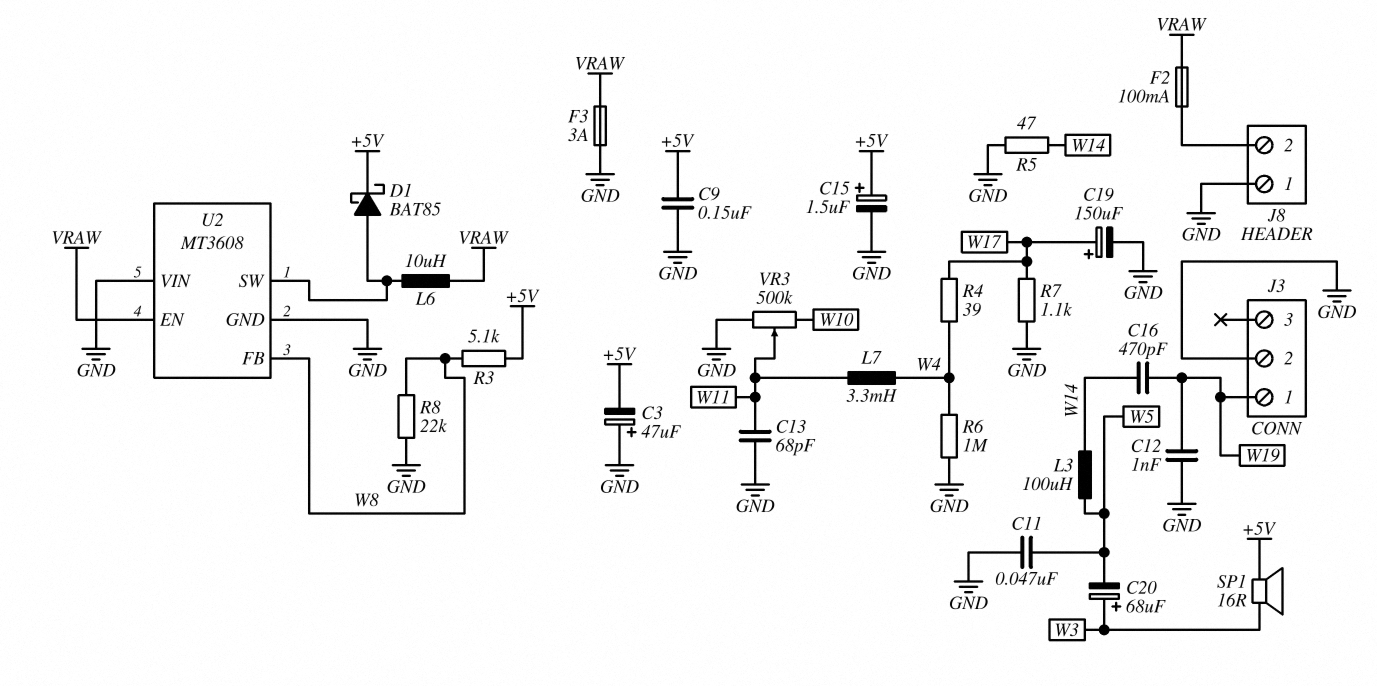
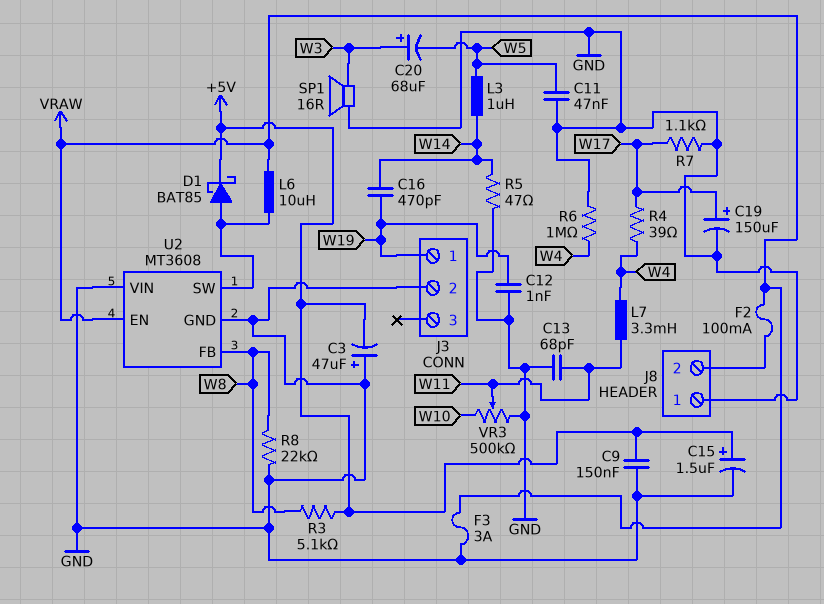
L3: 100uH (W5, W14) -> 1uH (W5, W14)
SP1: speaker 16R (+5V, W3) -> speaker 16R (GND, W3)

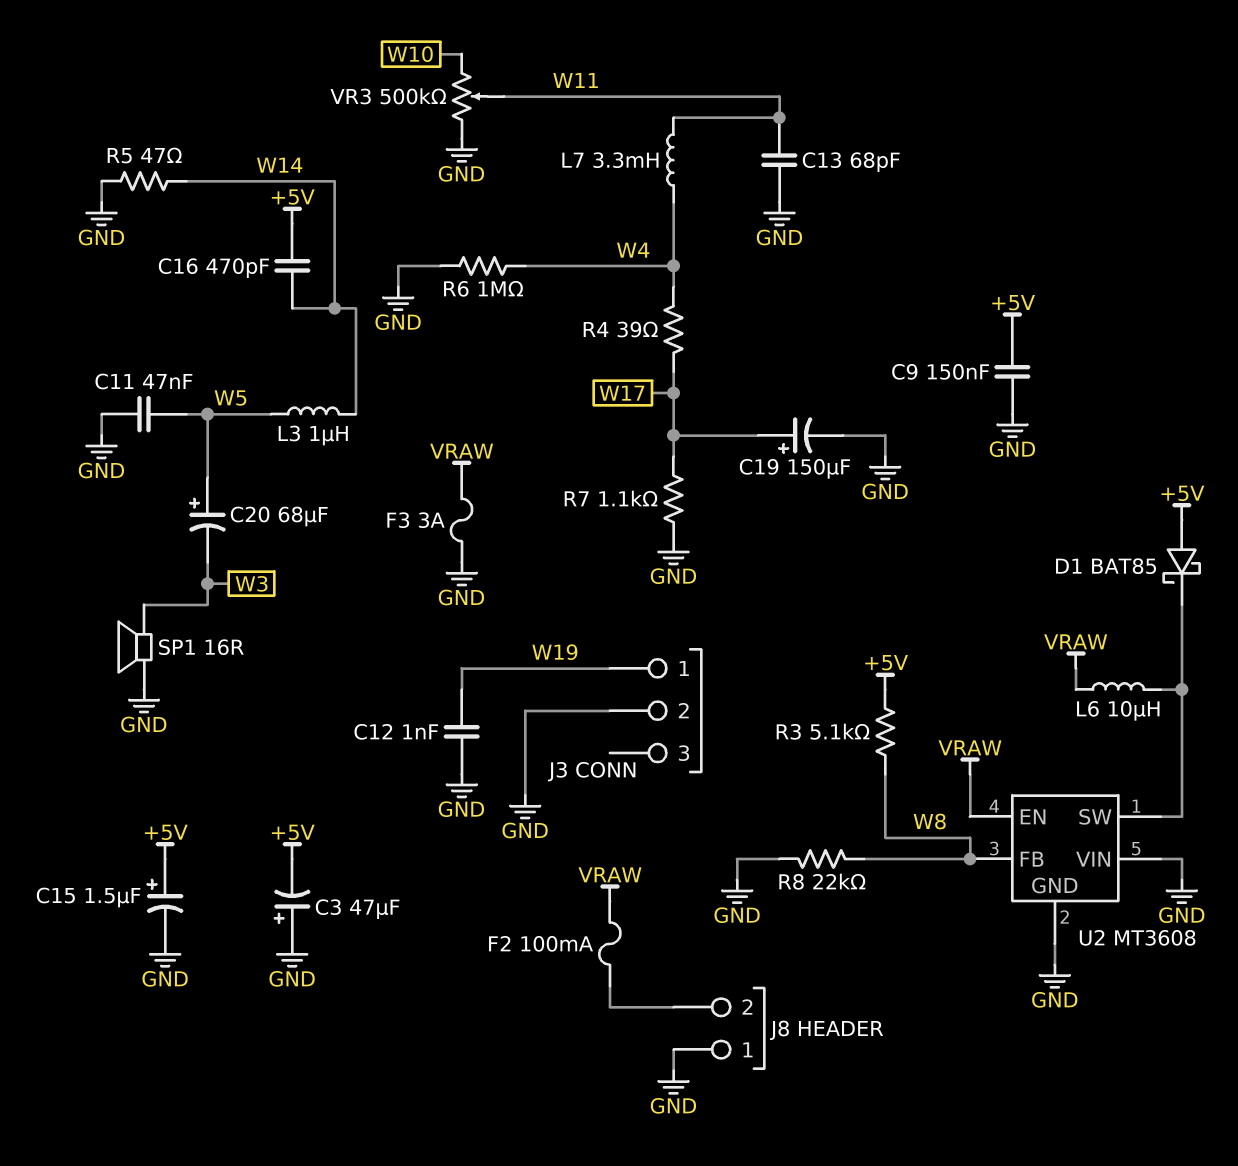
C16: 470pF (W14, W19) -> 470pF (+5V, W14)
C20: 68uF (plus W3, minus W5) -> 68uF (plus W5, minus W3)
D1: schottky BAT85 (A U2/SW, K +5V) -> schottky BAT85 (A +5V, K U2/SW)

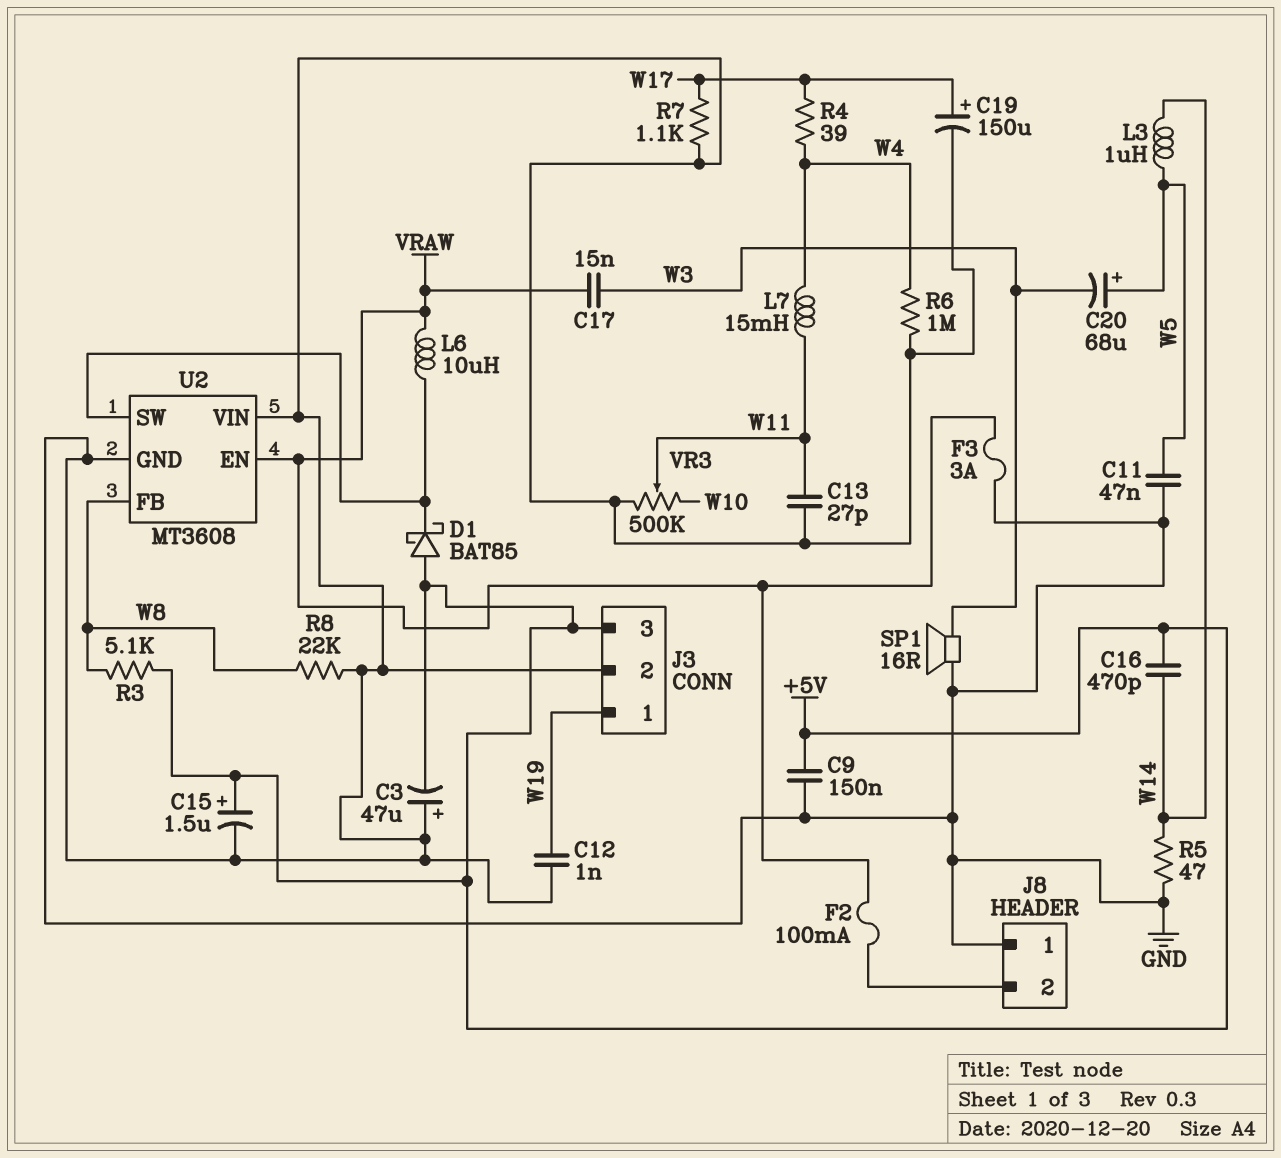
C13: 68pF (GND, W11) -> 27pF (GND, W11)
C17: none -> 15nF (VRAW, W3)
J3 pin 3: none -> +5V
L7: 3.3mH (W4, W11) -> 15mH (W4, W11)

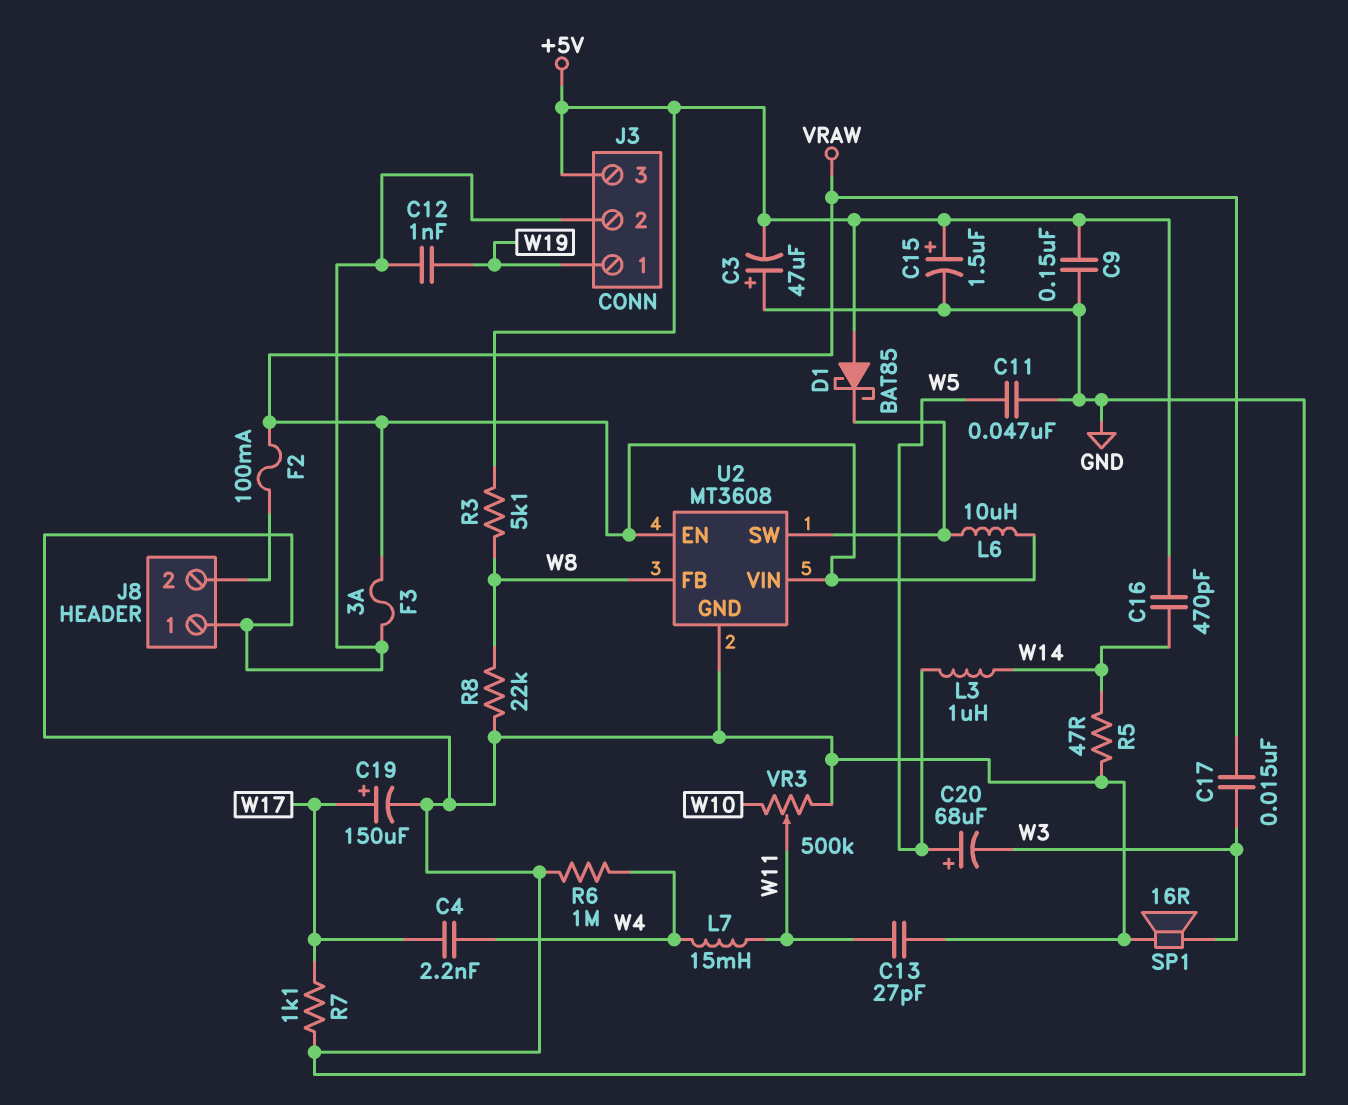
C4: none -> 2.2nF (W4, W17)
R4: 39 (W4, W17) -> none
U2 pin VIN: GND -> VRAW

